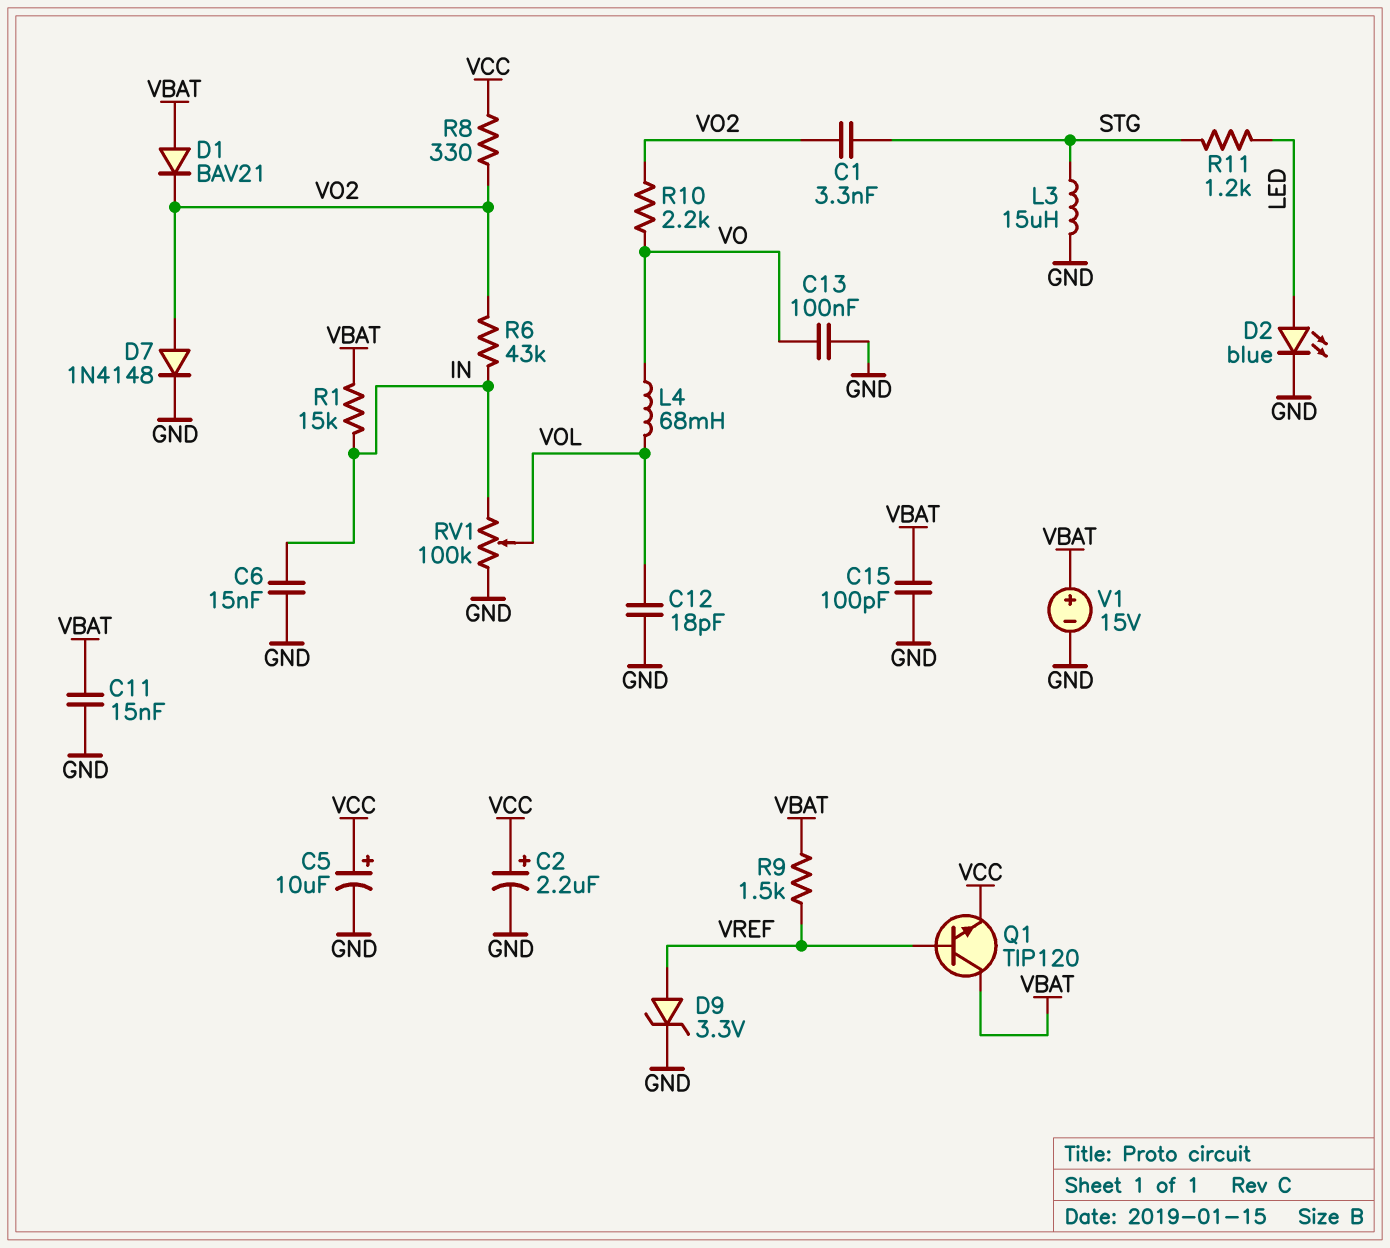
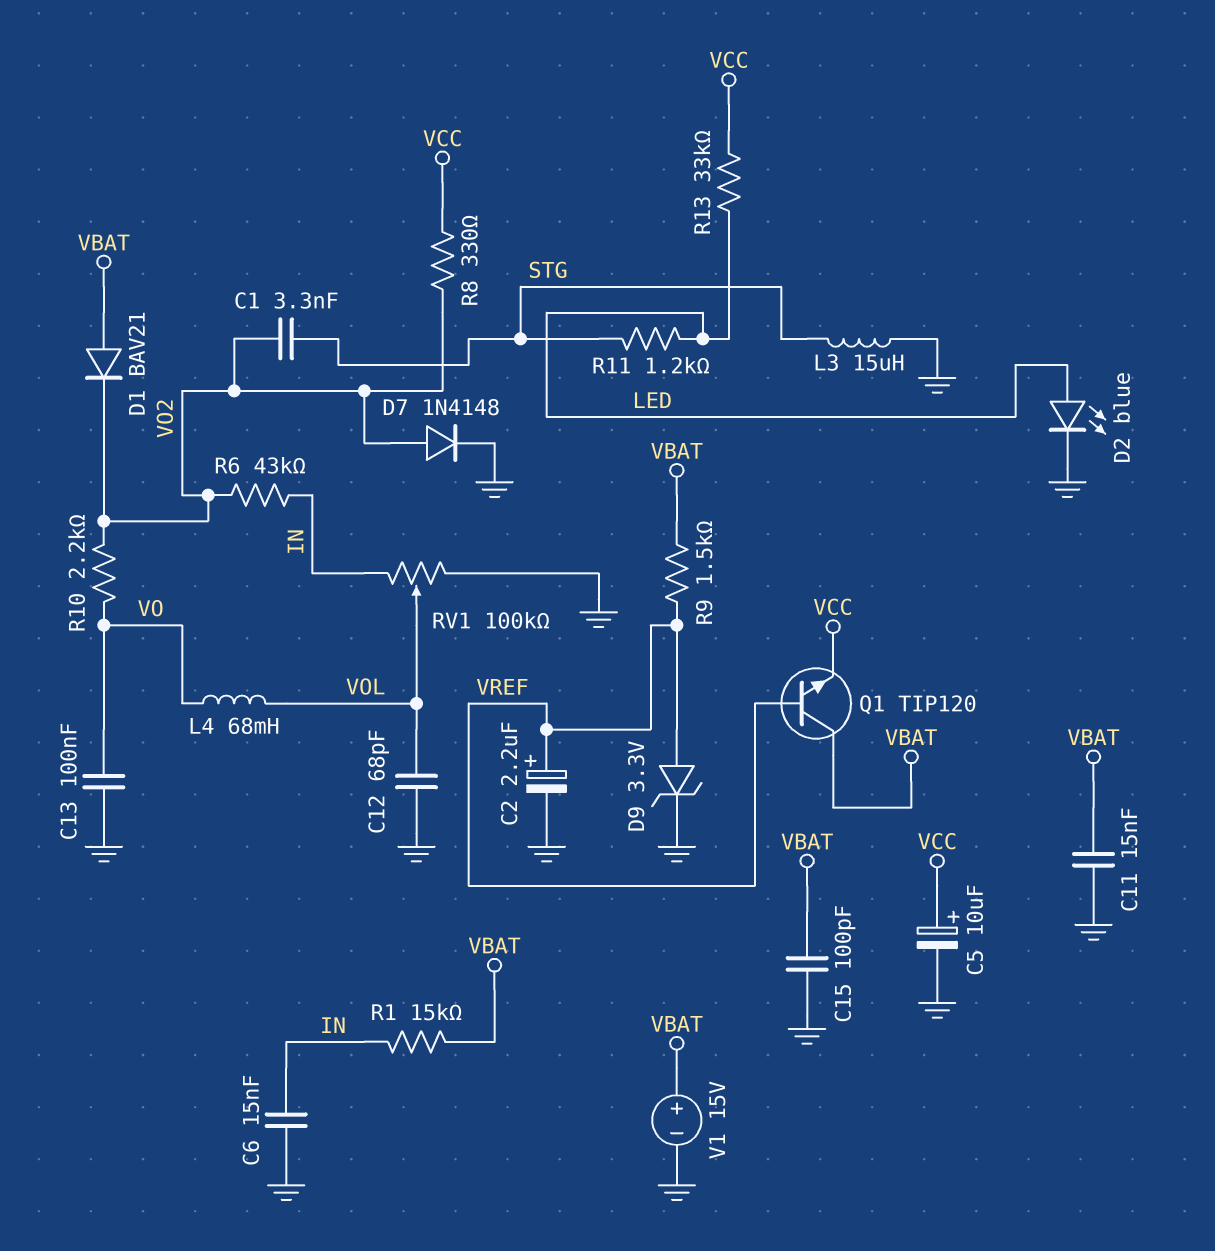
C2: 2.2uF (plus VCC, minus GND) -> 2.2uF (plus VREF, minus GND)
C12: 18pF (GND, VOL) -> 68pF (GND, VOL)
R13: none -> 33k (LED, VCC)

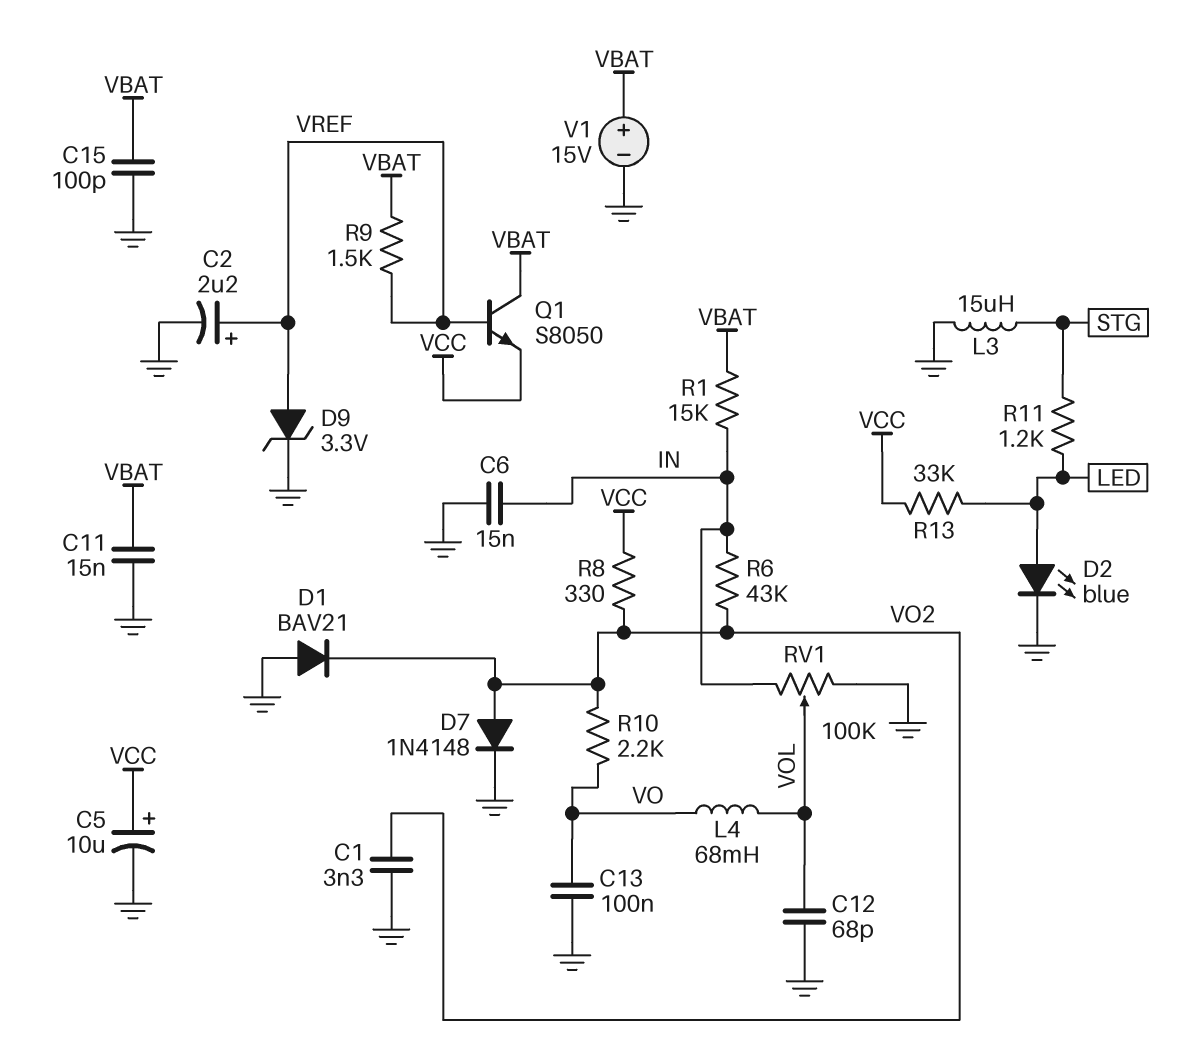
C1: 3.3nF (STG, VO2) -> 3.3nF (GND, VO2)
D1: diode BAV21 (A VBAT, K VO2) -> diode BAV21 (A GND, K VO2)
Q1: NPN TIP120 (B VREF, C VBAT, E VCC) -> NPN S8050 (B VREF, C VBAT, E VCC)

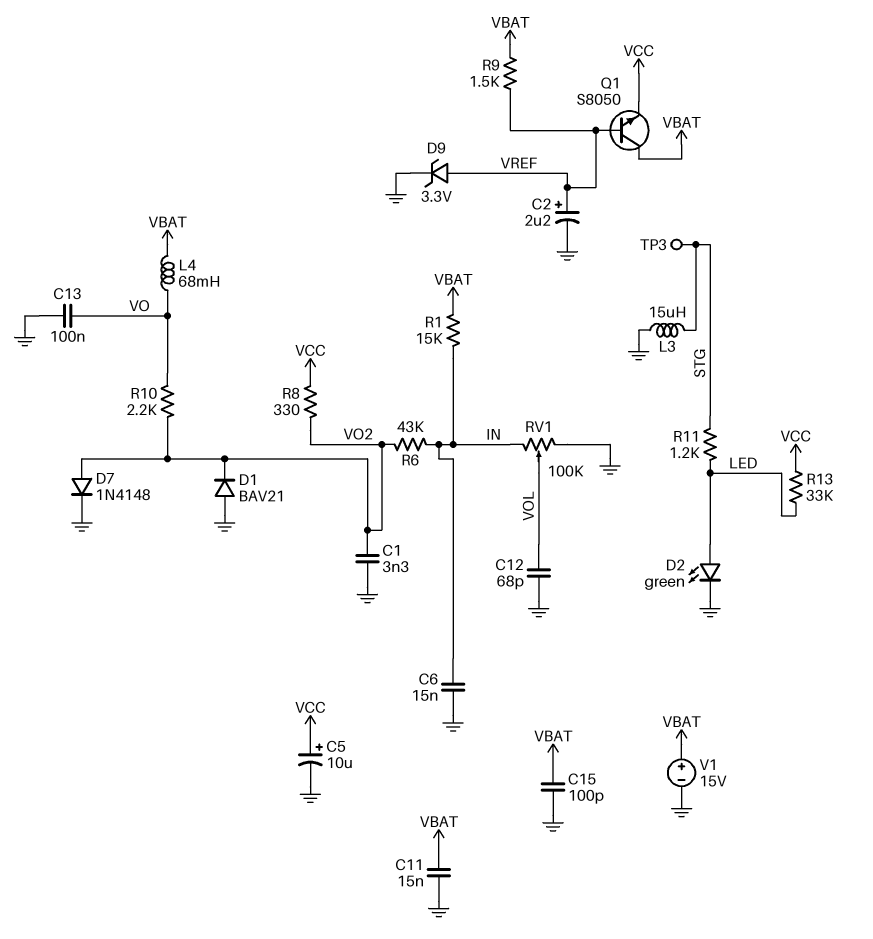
D2: LED blue (A LED, K GND) -> LED green (A LED, K GND)
L4: 68mH (VO, VOL) -> 68mH (VBAT, VO)
TP3: none -> test point (STG)

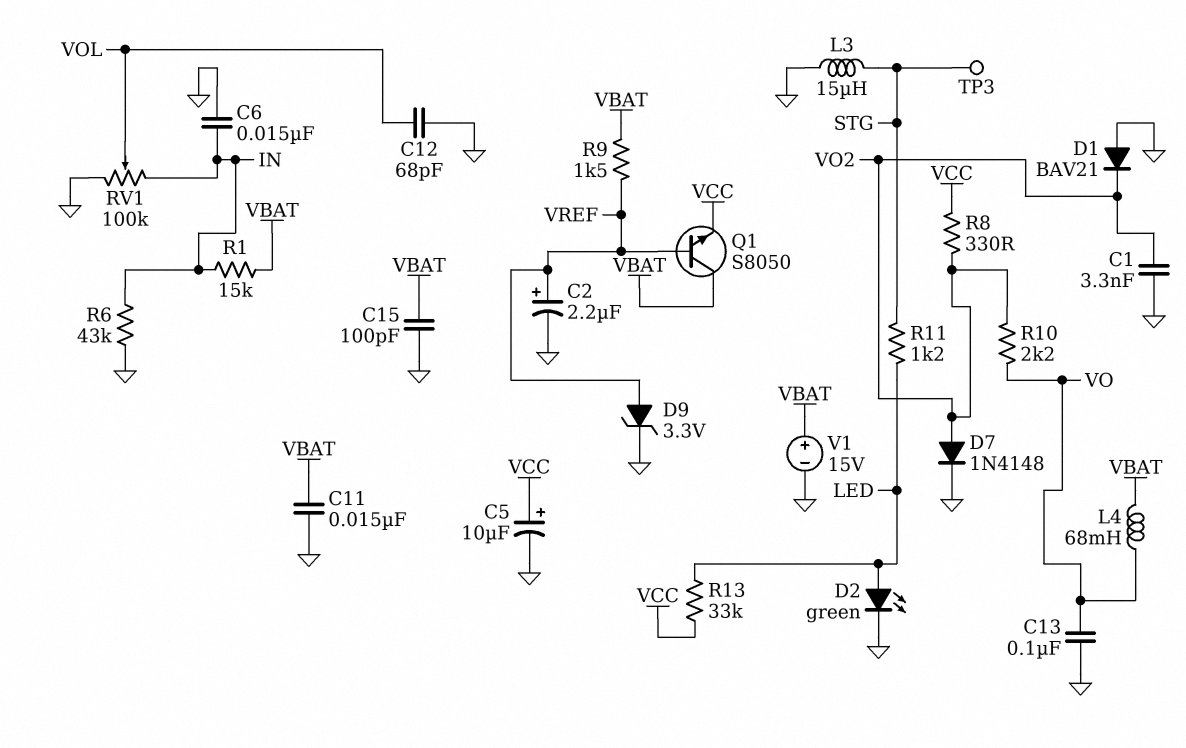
R6: 43k (IN, VO2) -> 43k (GND, IN)

